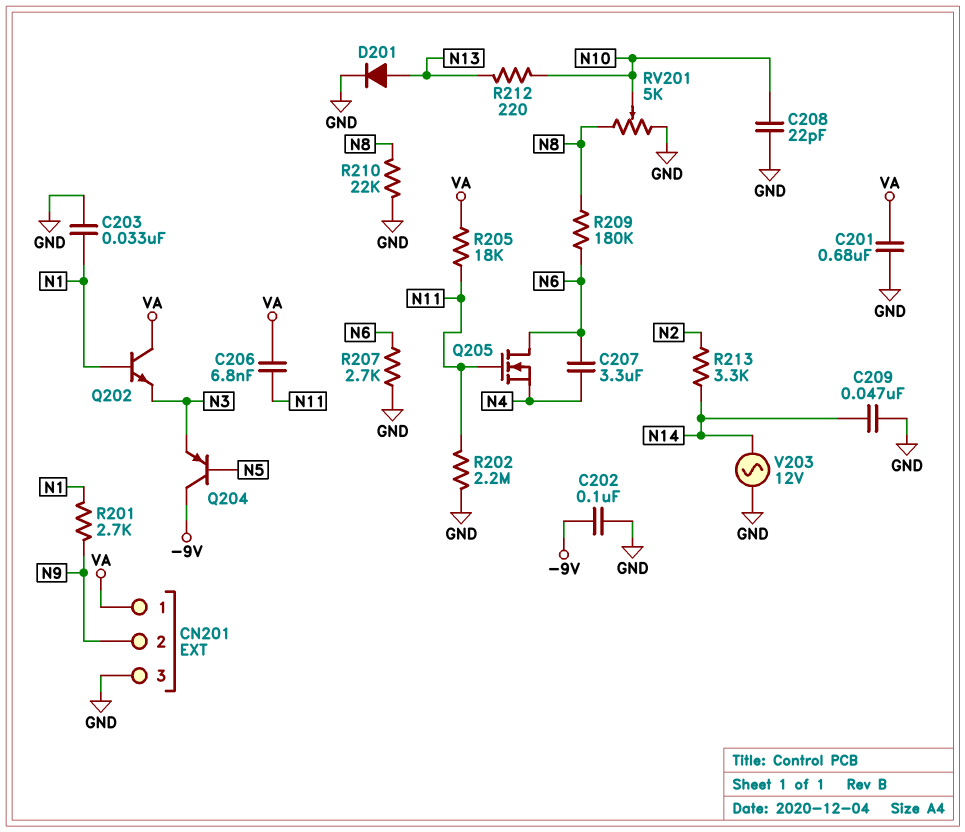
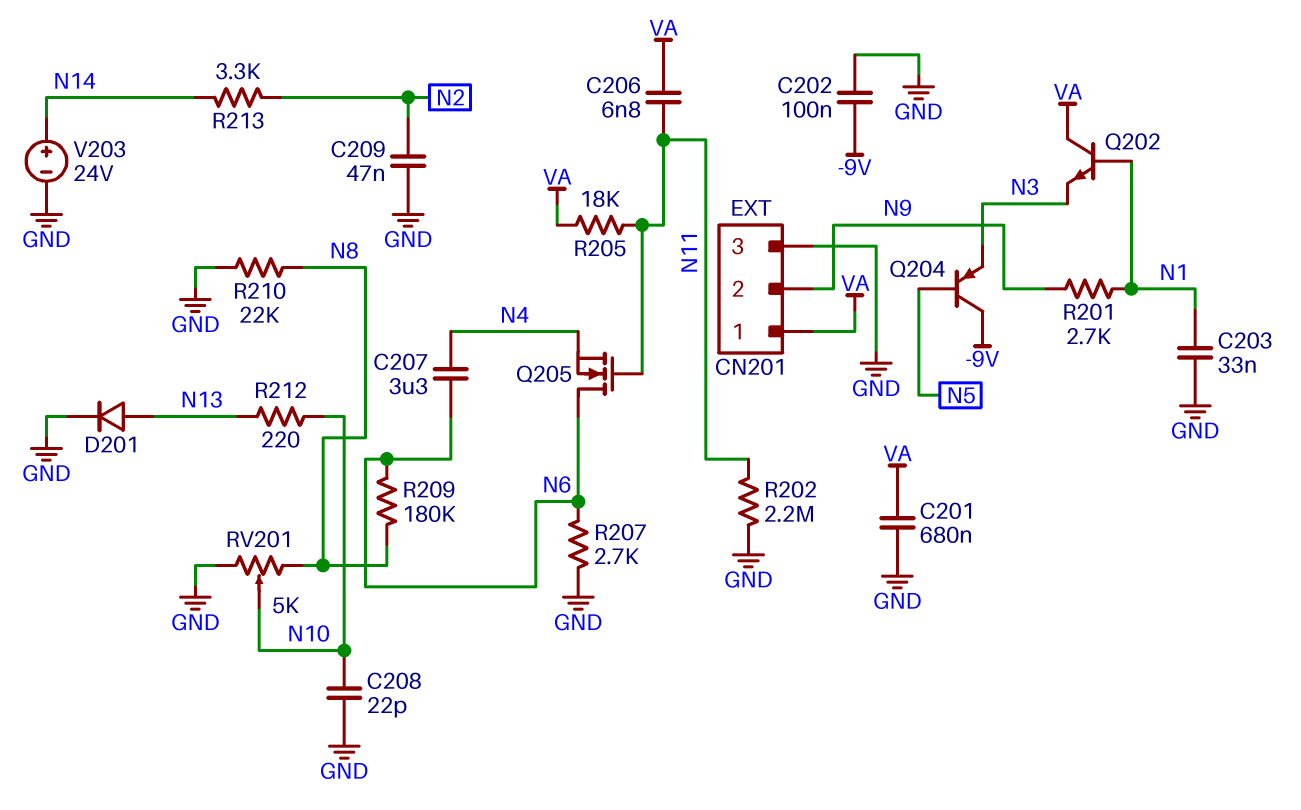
C209: 47nF (GND, N14) -> 47nF (GND, N2)
V203: AC 12V (GND, N14) -> 24V (plus N14, minus GND)

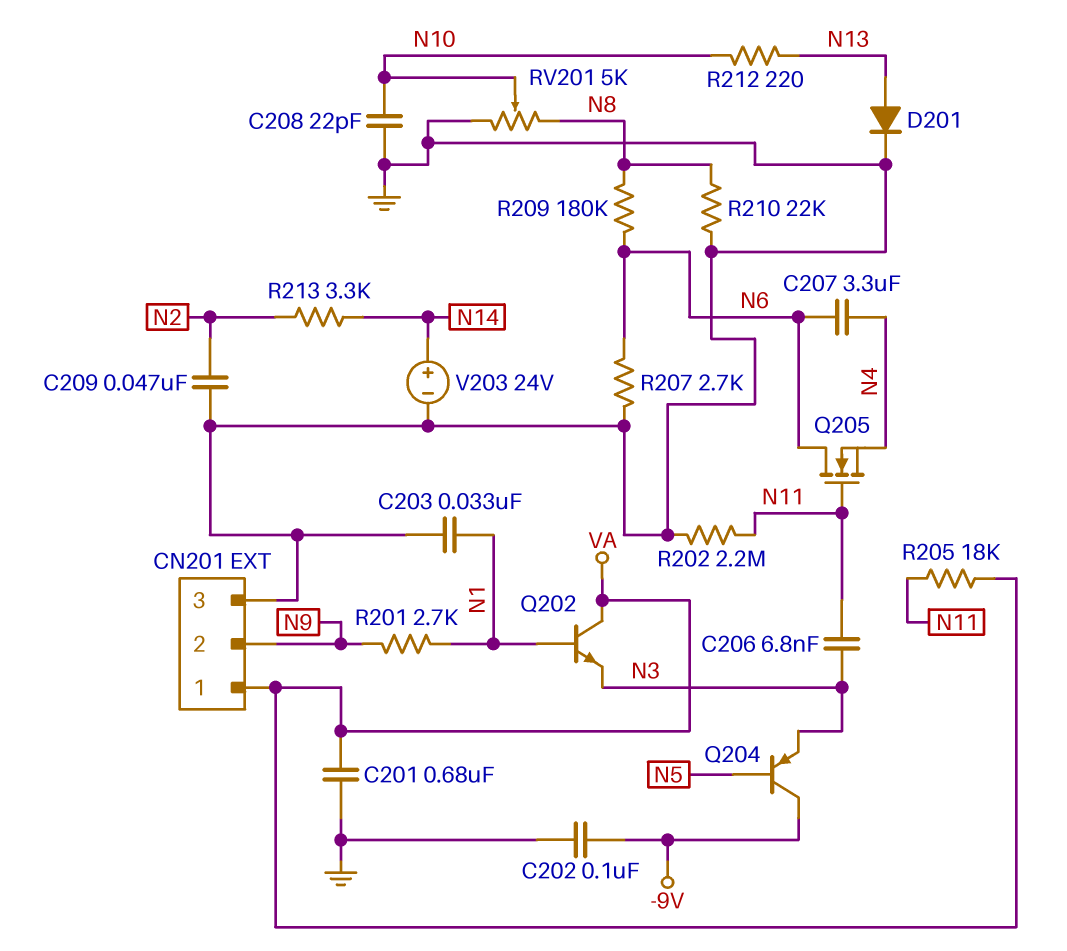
C206: 6.8nF (N11, VA) -> 6.8nF (N3, N11)

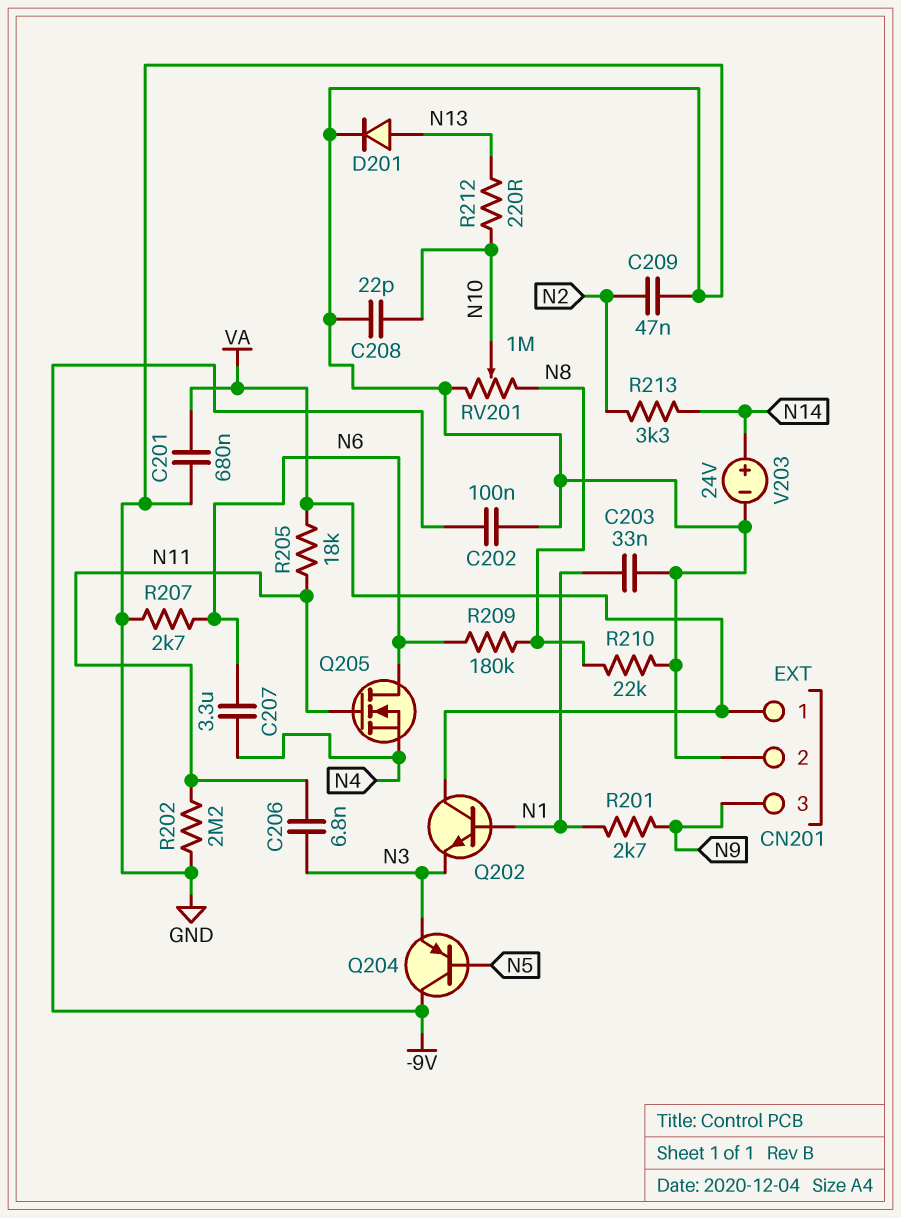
CN201 pin 2: N9 -> GND
CN201 pin 3: GND -> N9
RV201: 5k (GND, N8, wiper N10) -> 1M (GND, N8, wiper N10)

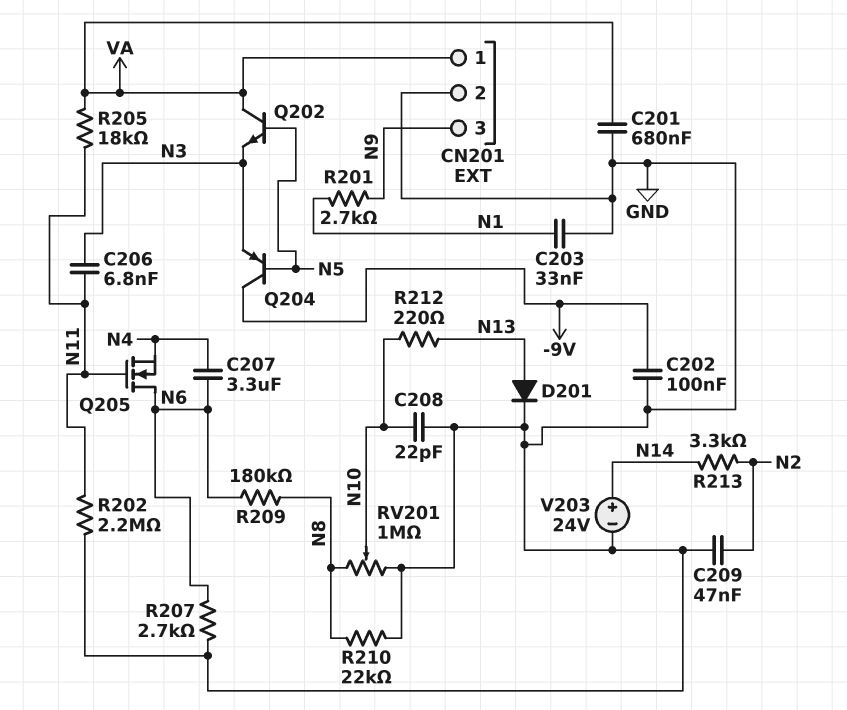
Q202: NPN (B N1, C VA, E N3) -> NPN (B N5, C VA, E N3)

